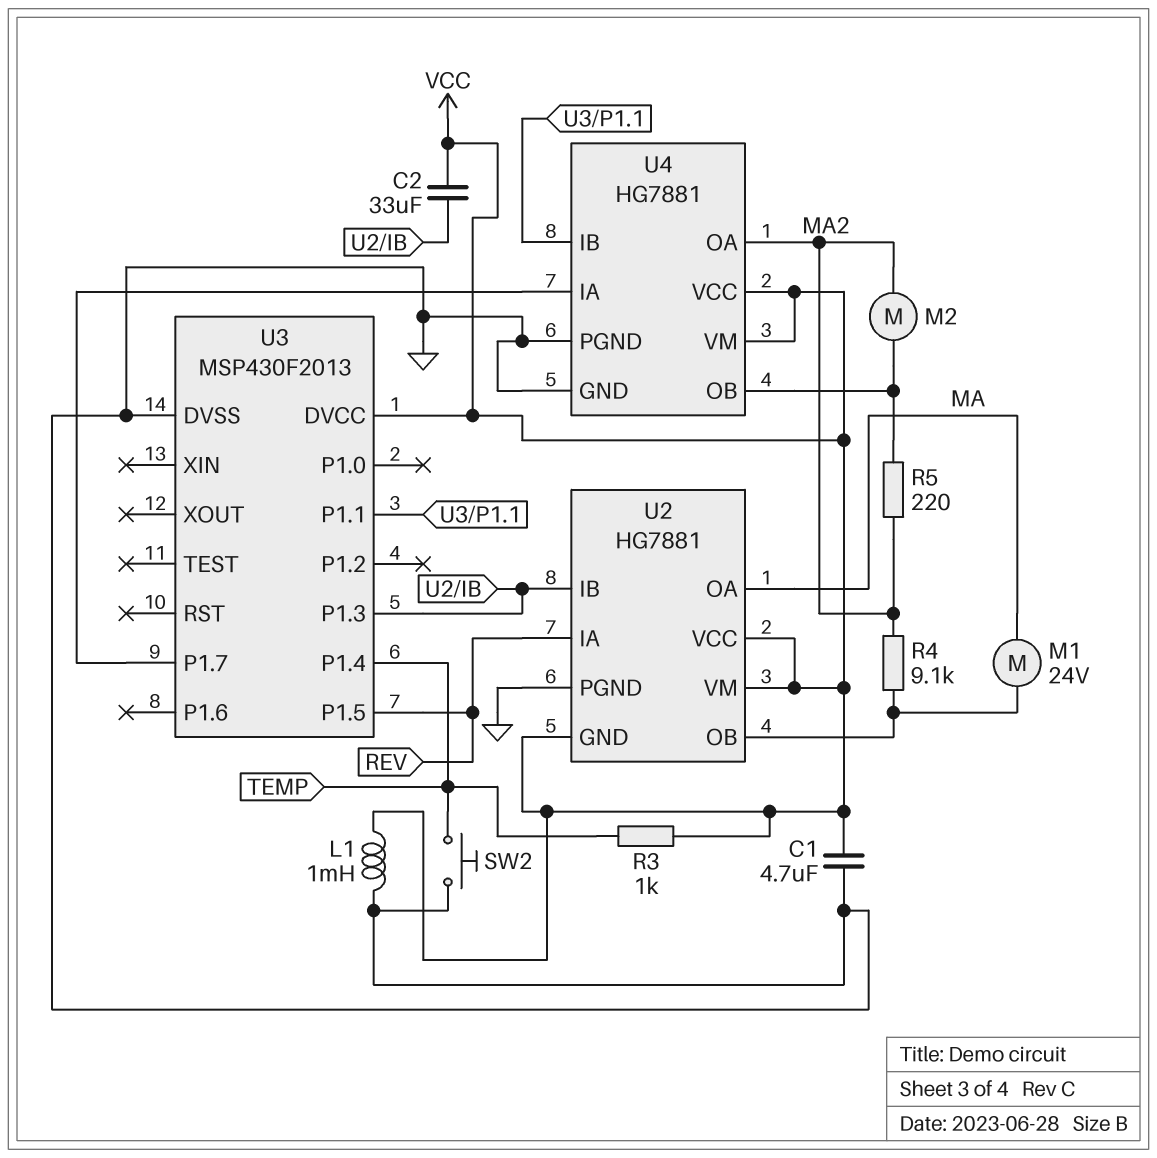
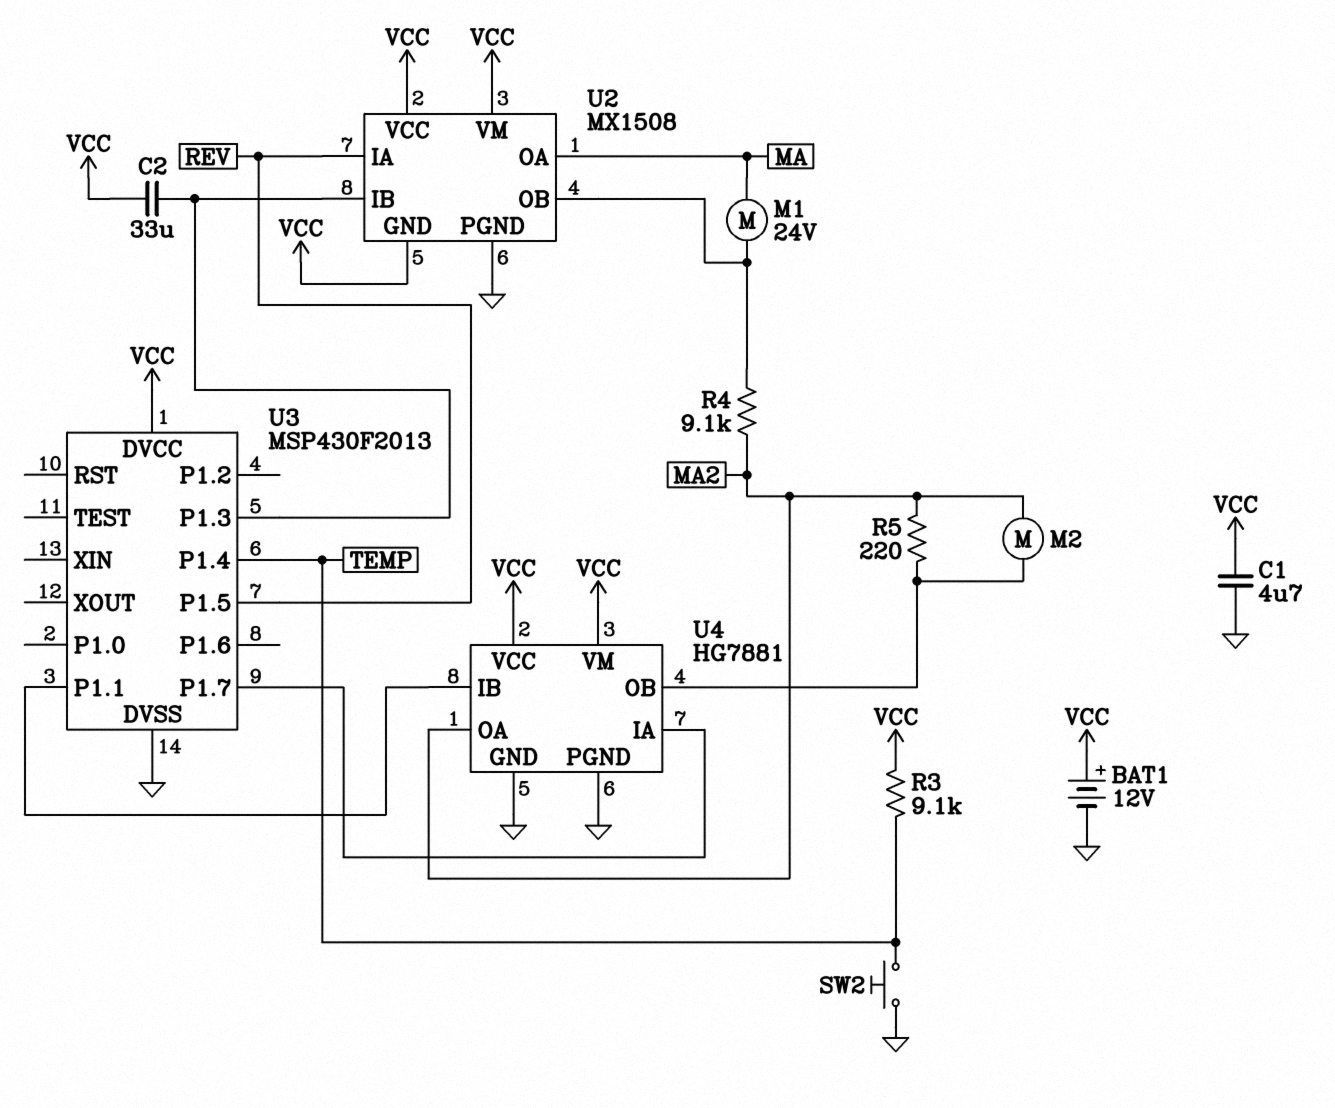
BAT1: none -> 12V (plus VCC, minus GND)
L1: 1mH (GND, VCC) -> none
R3: 1k (TEMP, VCC) -> 9.1k (TEMP, VCC)
U2: HG7881 -> MX1508

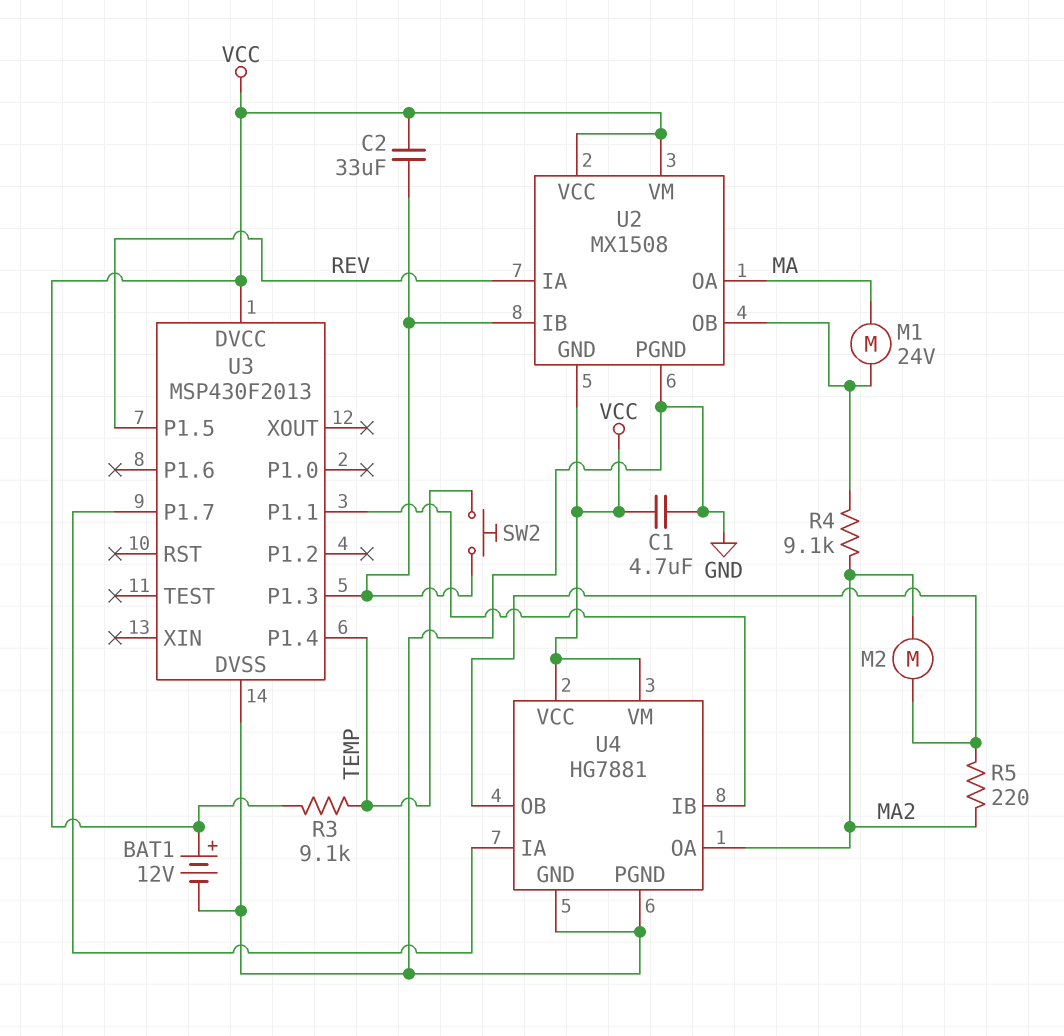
SW2: button (GND, TEMP) -> button (TEMP, U2/IB)

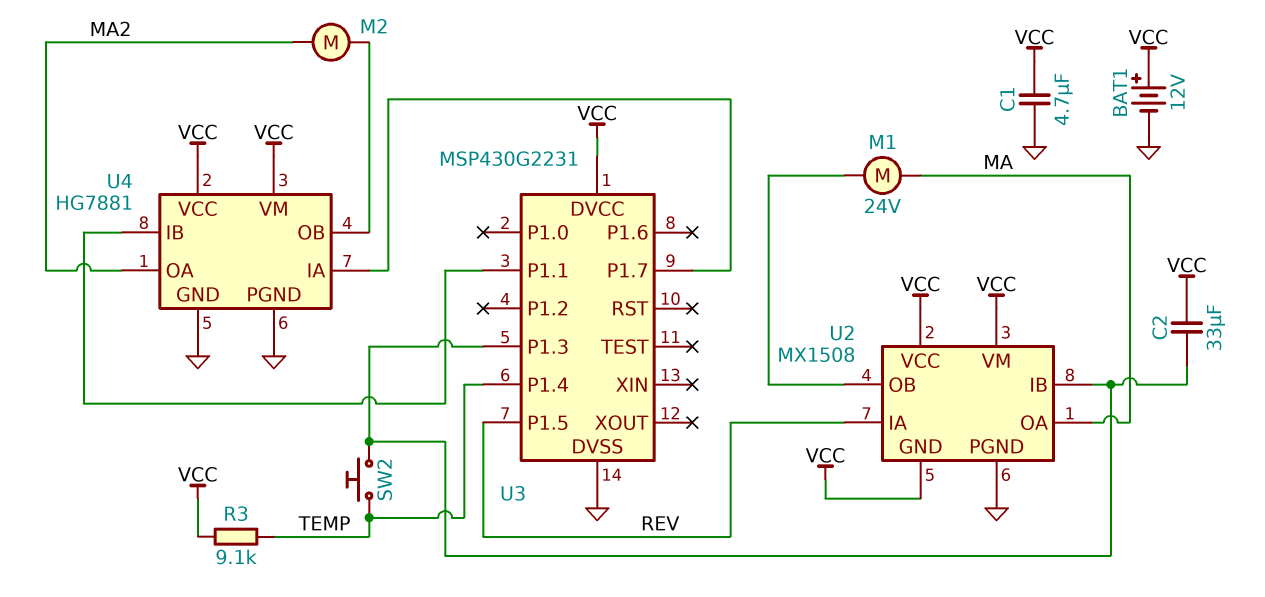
R4: 9.1k (MA2, U2/OB) -> none
R5: 220 (MA2, U4/OB) -> none
U3: MSP430F2013 -> MSP430G2231

